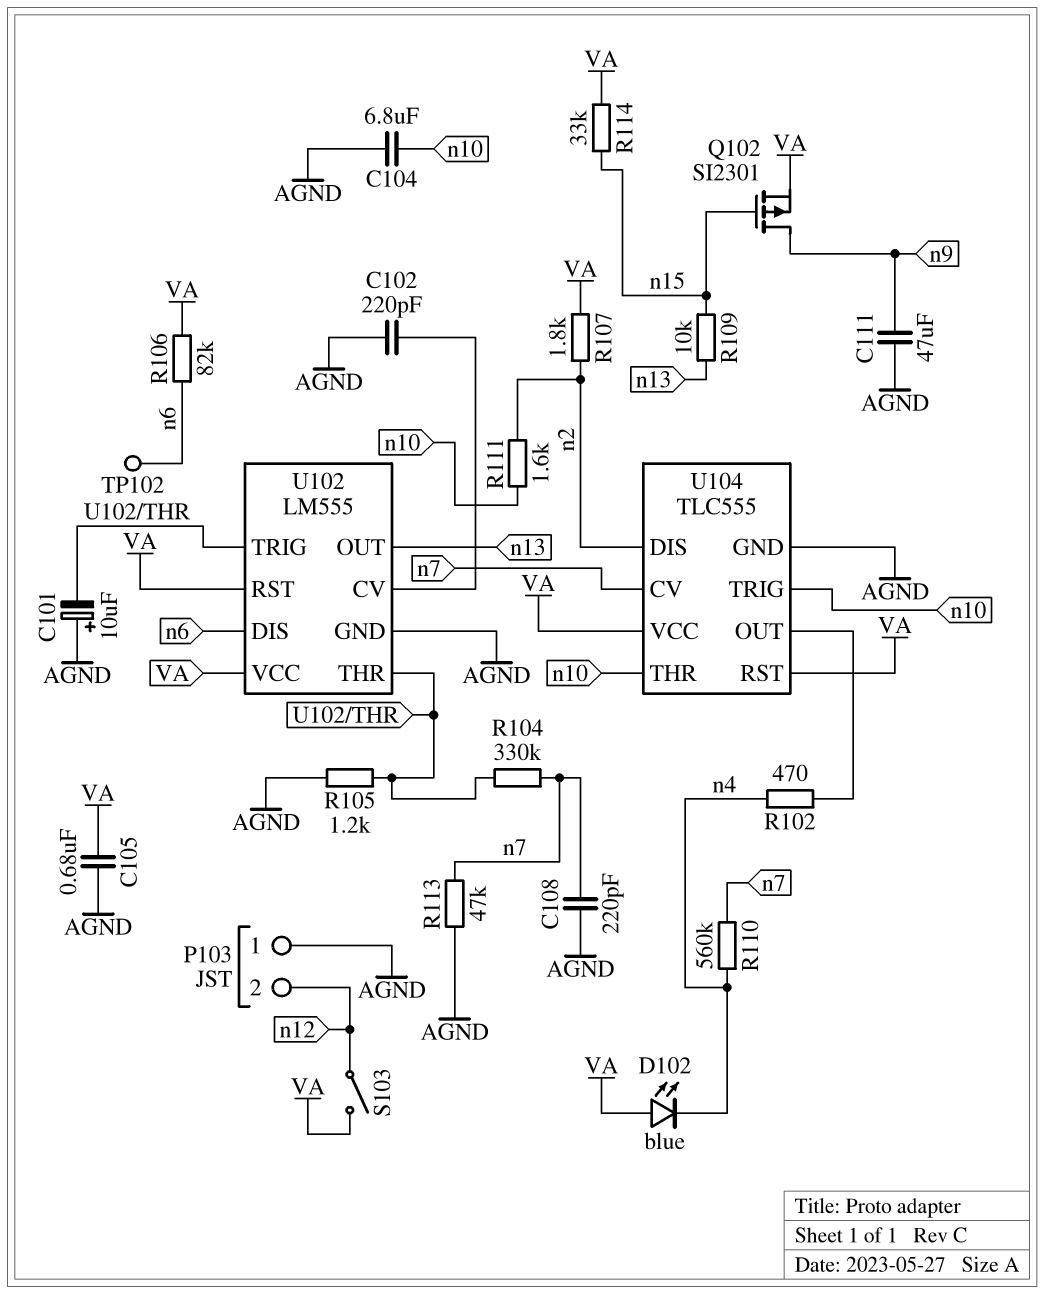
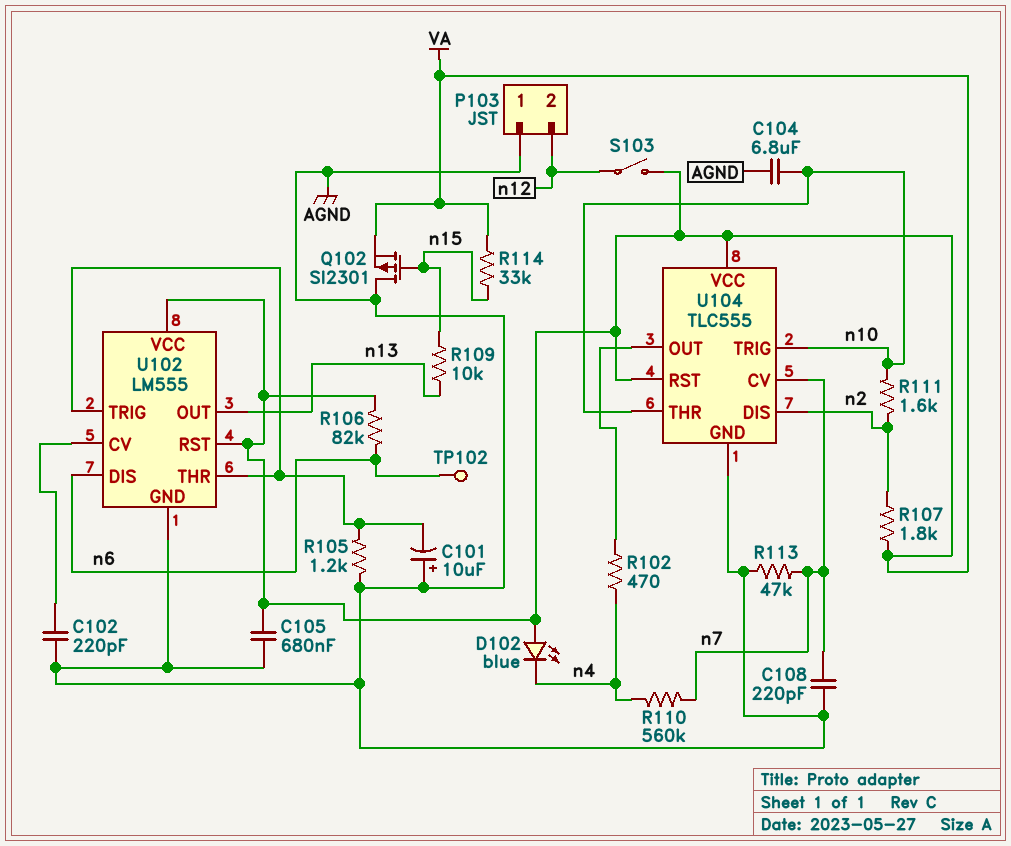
C111: 47uF (AGND, n9) -> none
Q102: PMOS SI2301 (G n15, D n9, S VA) -> PMOS SI2301 (G n15, D AGND, S VA)
R104: 330k (U102/THR, n7) -> none

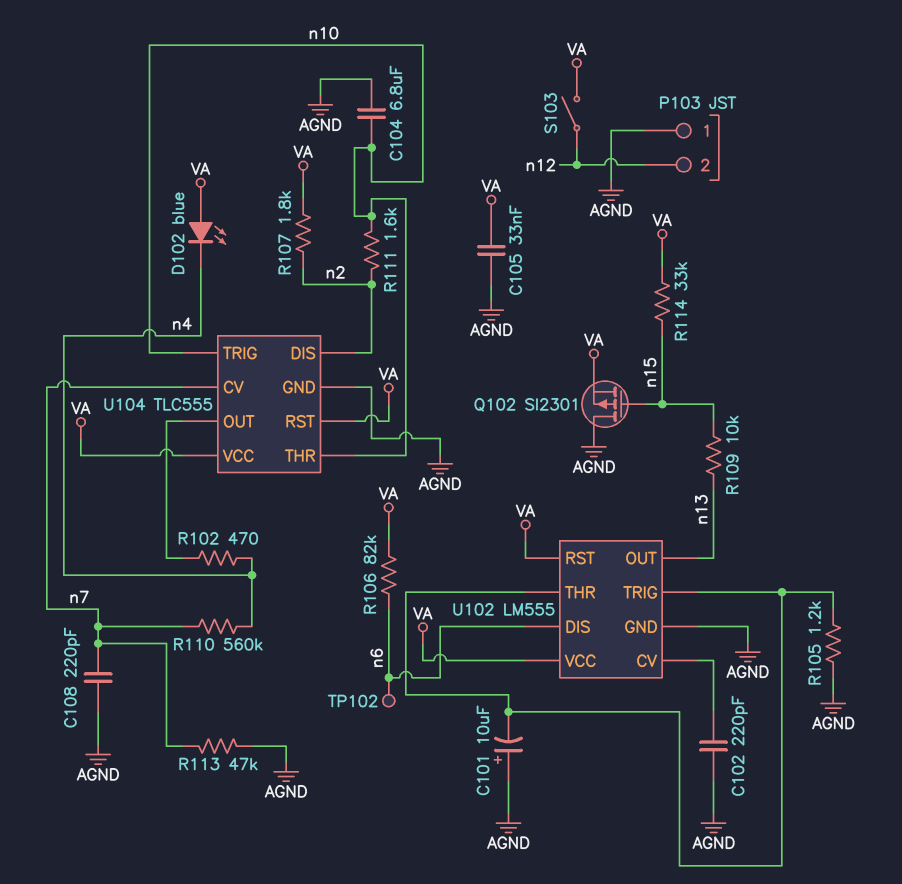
C105: 680nF (AGND, VA) -> 33nF (AGND, VA)

